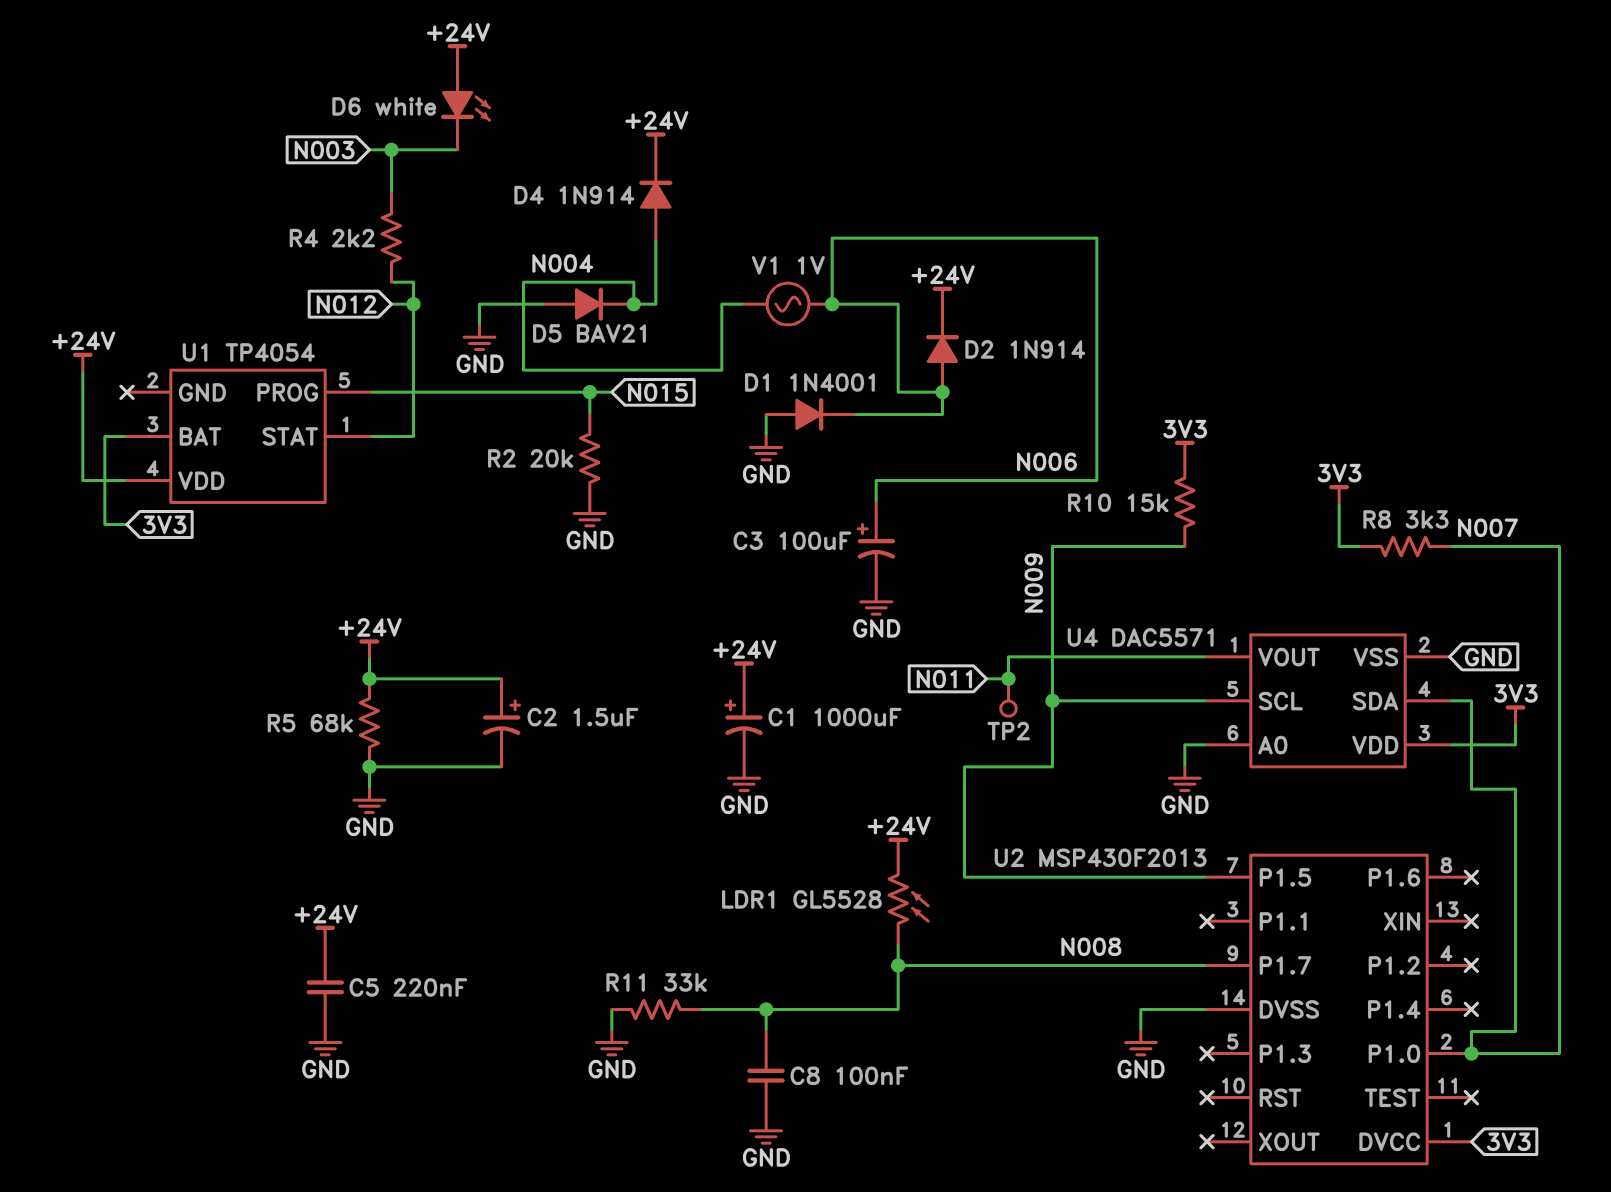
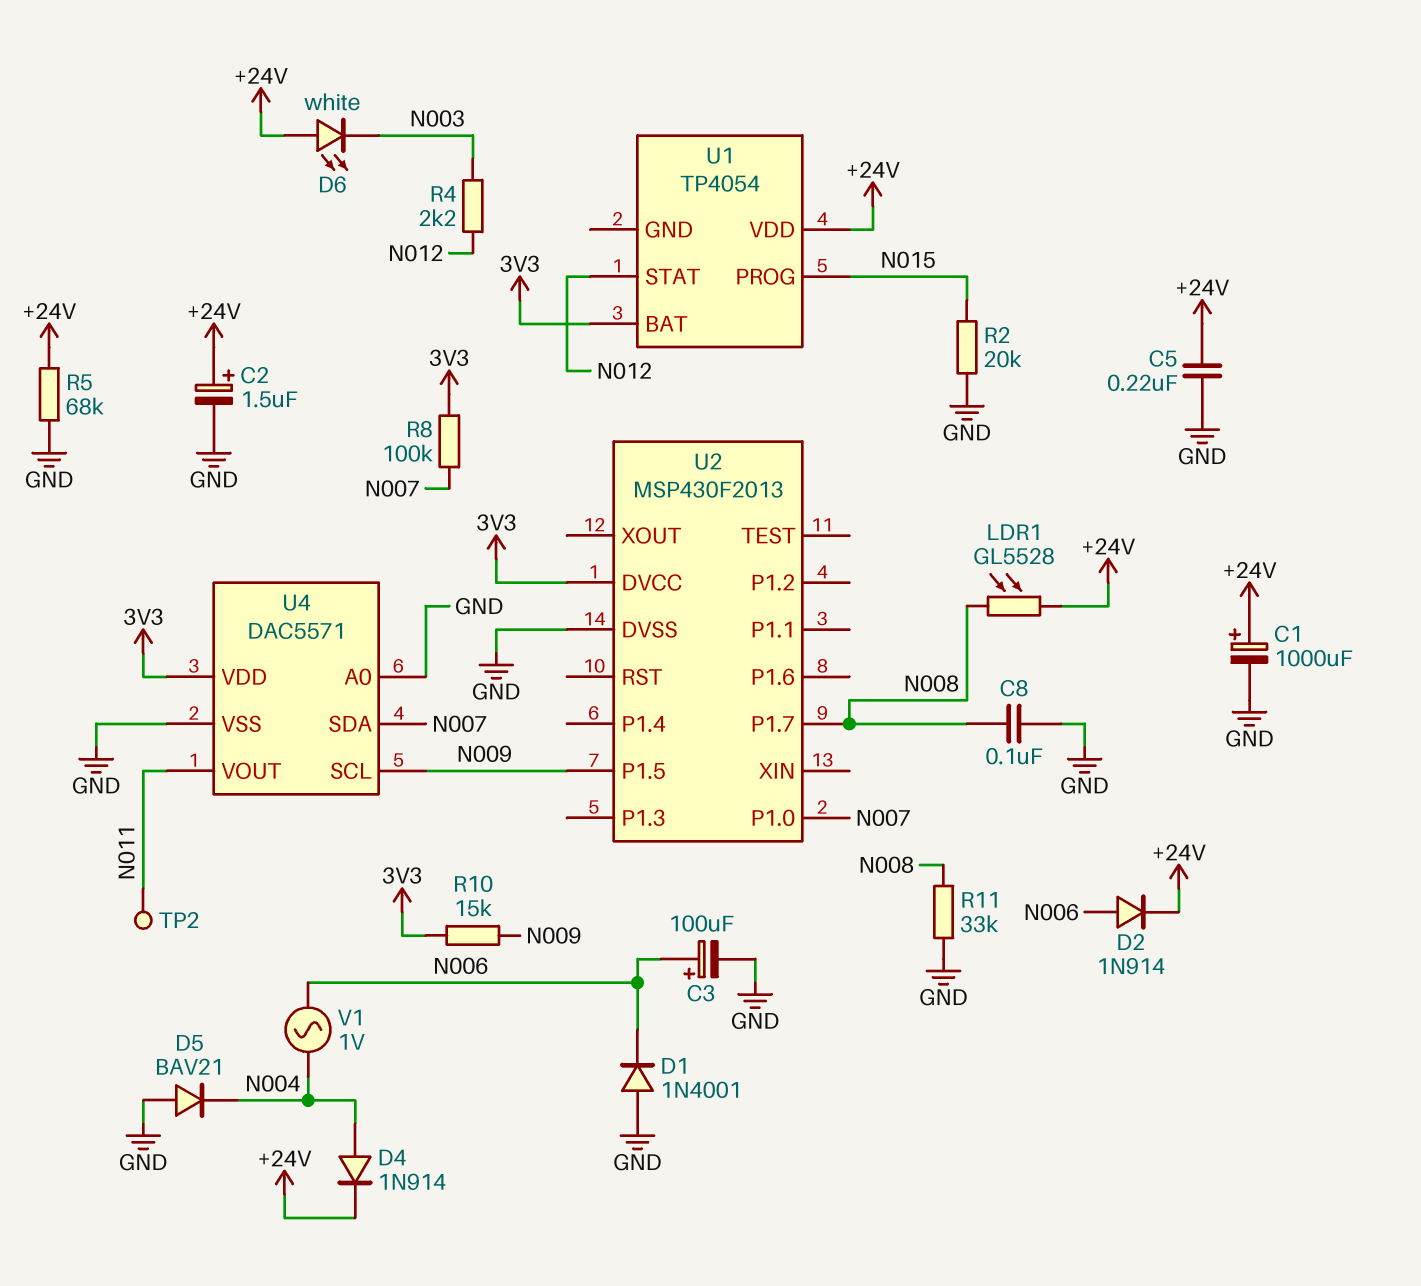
R8: 3.3k (3V3, N007) -> 100k (3V3, N007)

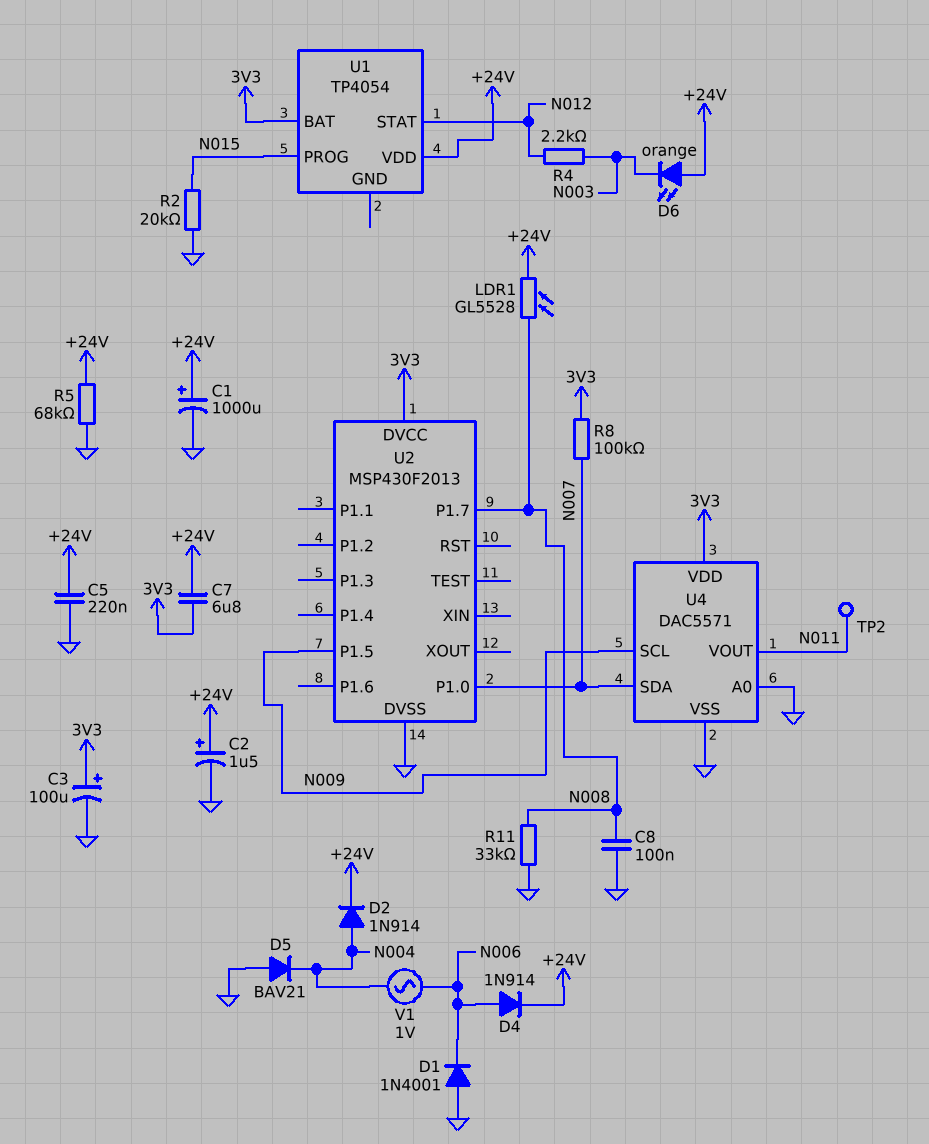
C3: 100uF (plus N006, minus GND) -> 100uF (plus 3V3, minus GND)
C7: none -> 6.8uF (+24V, 3V3)
D2: diode 1N914 (A N006, K +24V) -> diode 1N914 (A N004, K +24V)
D4: diode 1N914 (A N004, K +24V) -> diode 1N914 (A N006, K +24V)
D6: LED white (A +24V, K N003) -> LED orange (A +24V, K N003)
R10: 15k (3V3, N009) -> none

